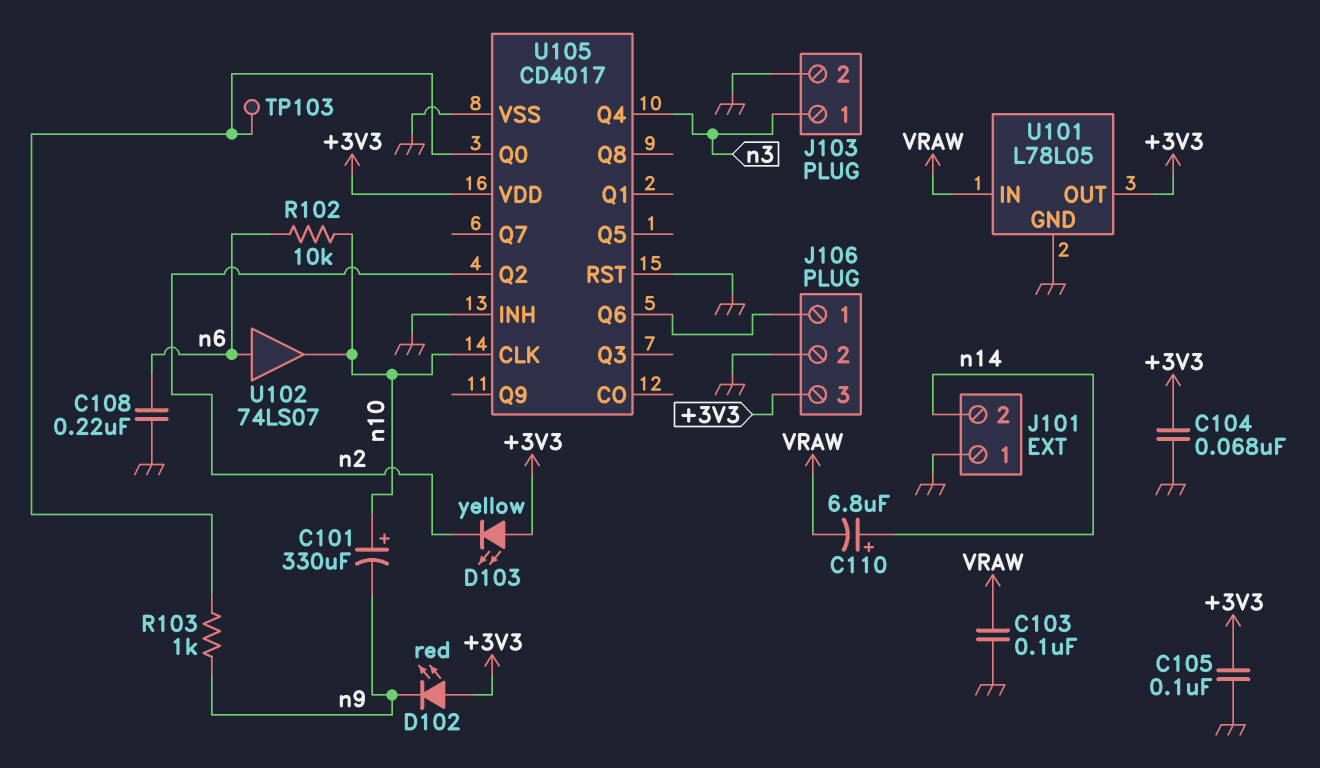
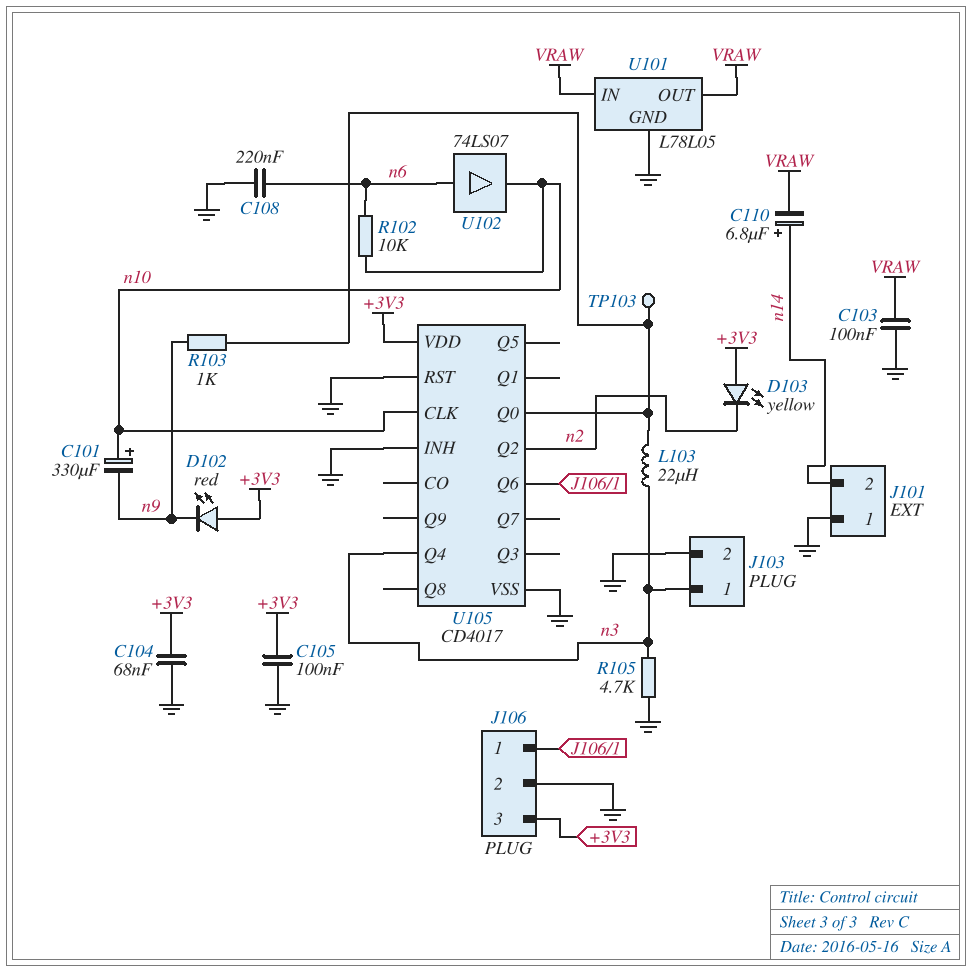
L103: none -> 22uH (U105/Q0, n3)
R105: none -> 4.7k (GND, n3)
U101 pin OUT: +3V3 -> VRAW

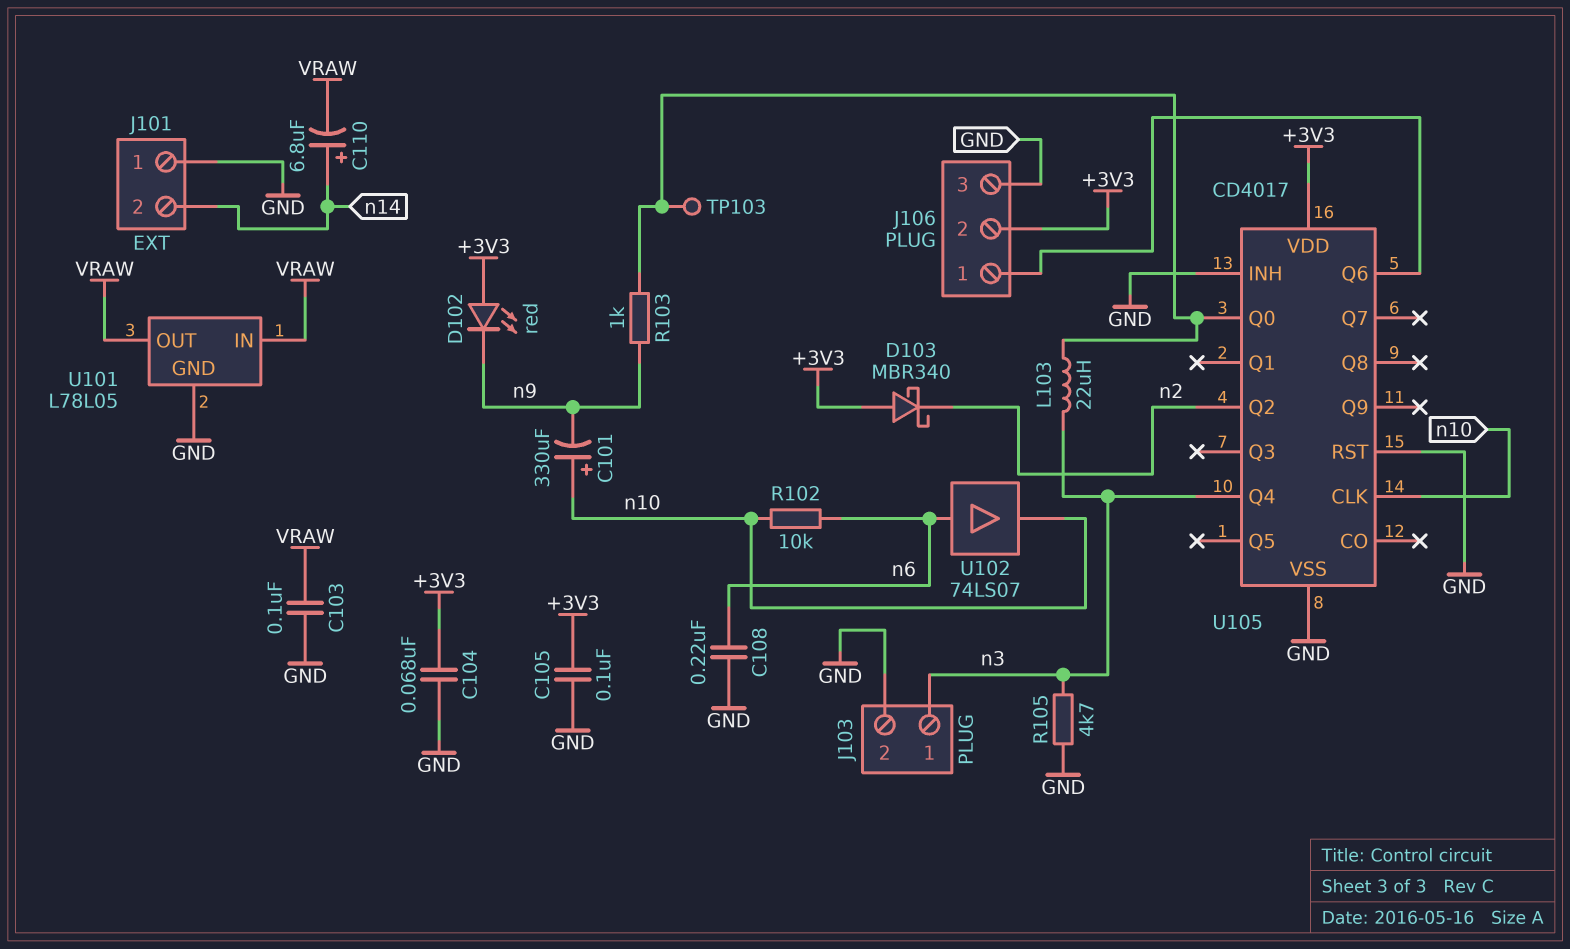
D103: LED yellow (A +3V3, K n2) -> schottky MBR340 (A +3V3, K n2)
J106 pin 2: GND -> +3V3
J106 pin 3: +3V3 -> GND

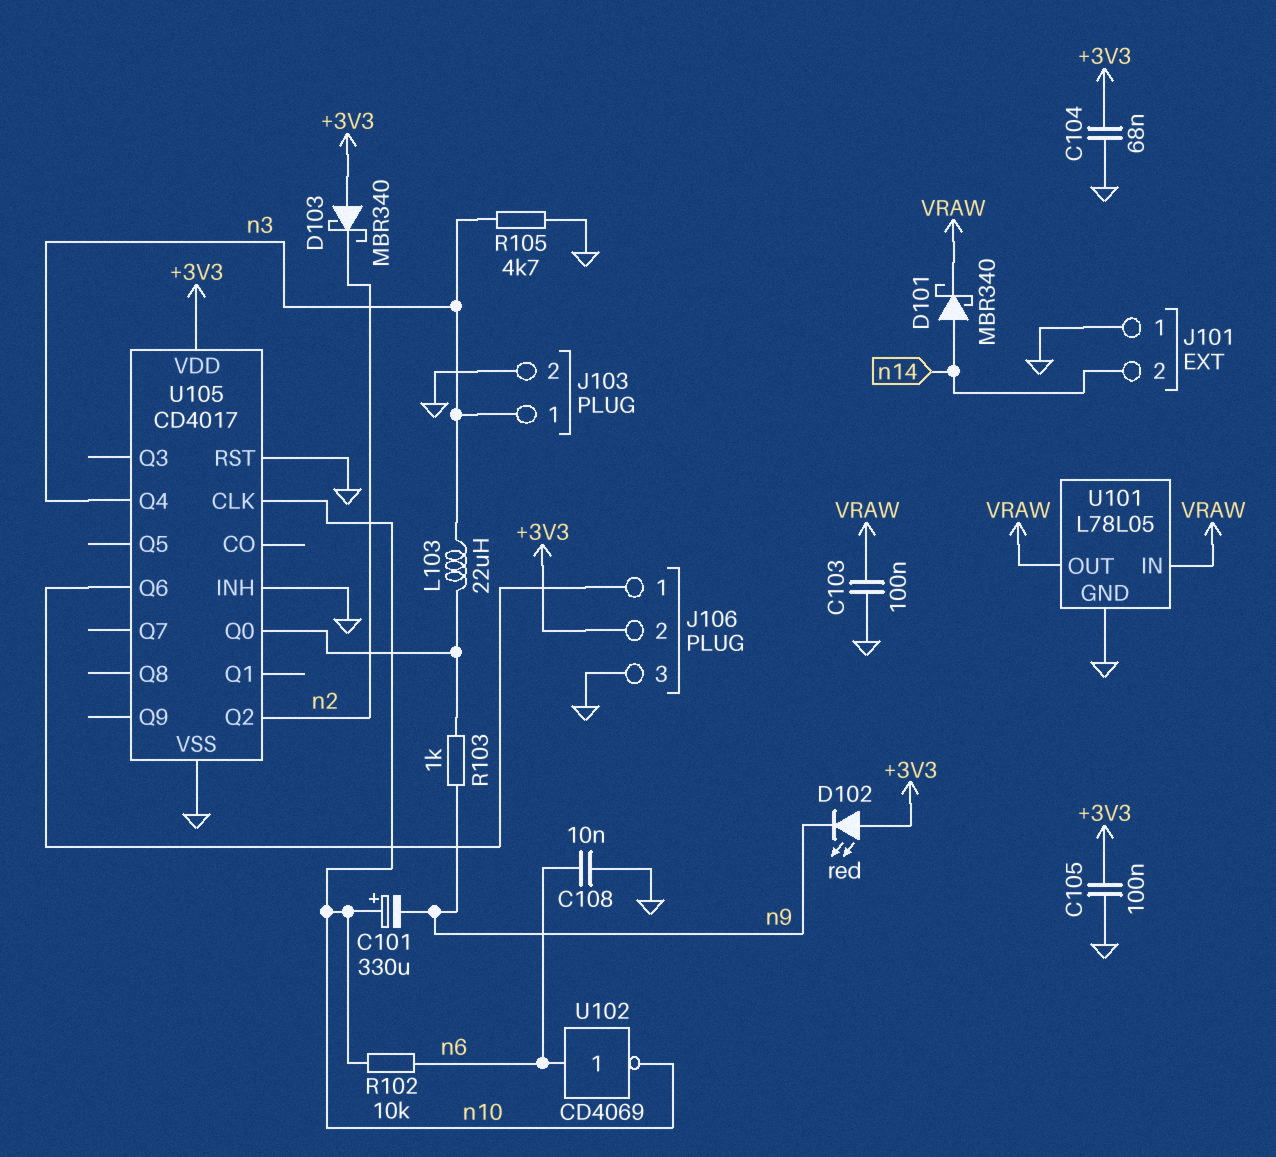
C108: 220nF (GND, n6) -> 10nF (GND, n6)
C110: 6.8uF (plus n14, minus VRAW) -> none
D101: none -> schottky MBR340 (A n14, K VRAW)
TP103: test point (U105/Q0) -> none
U102: buffer 74LS07 (in n6, out n10) -> NOT CD4069 (in n6, out n10)

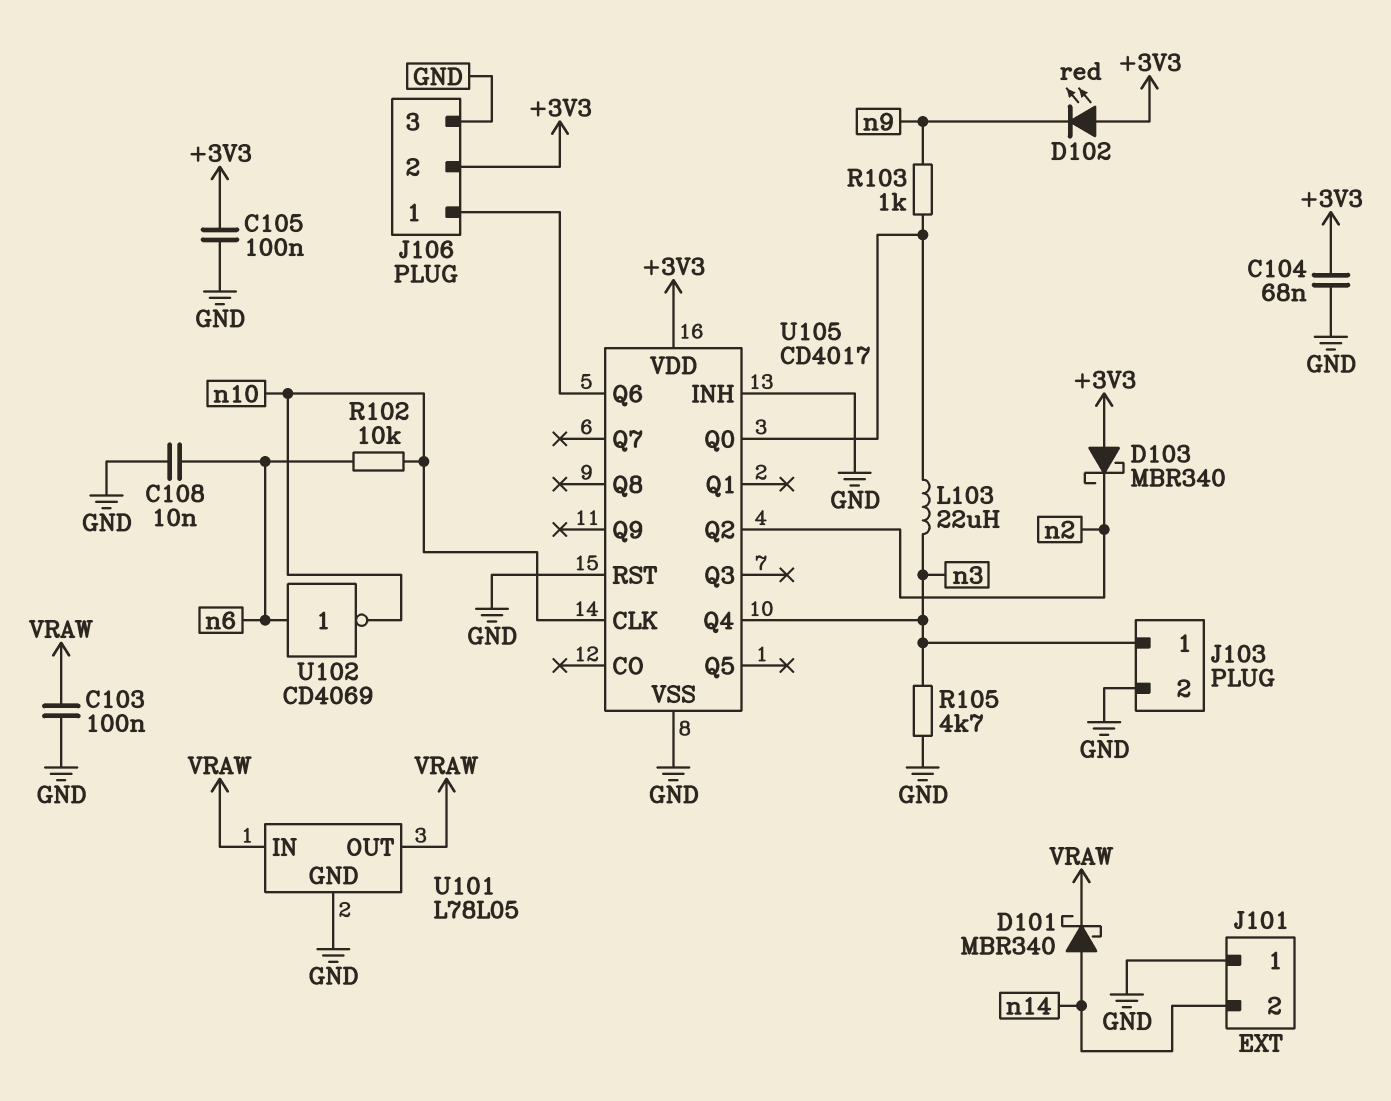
C101: 330uF (plus n10, minus n9) -> none

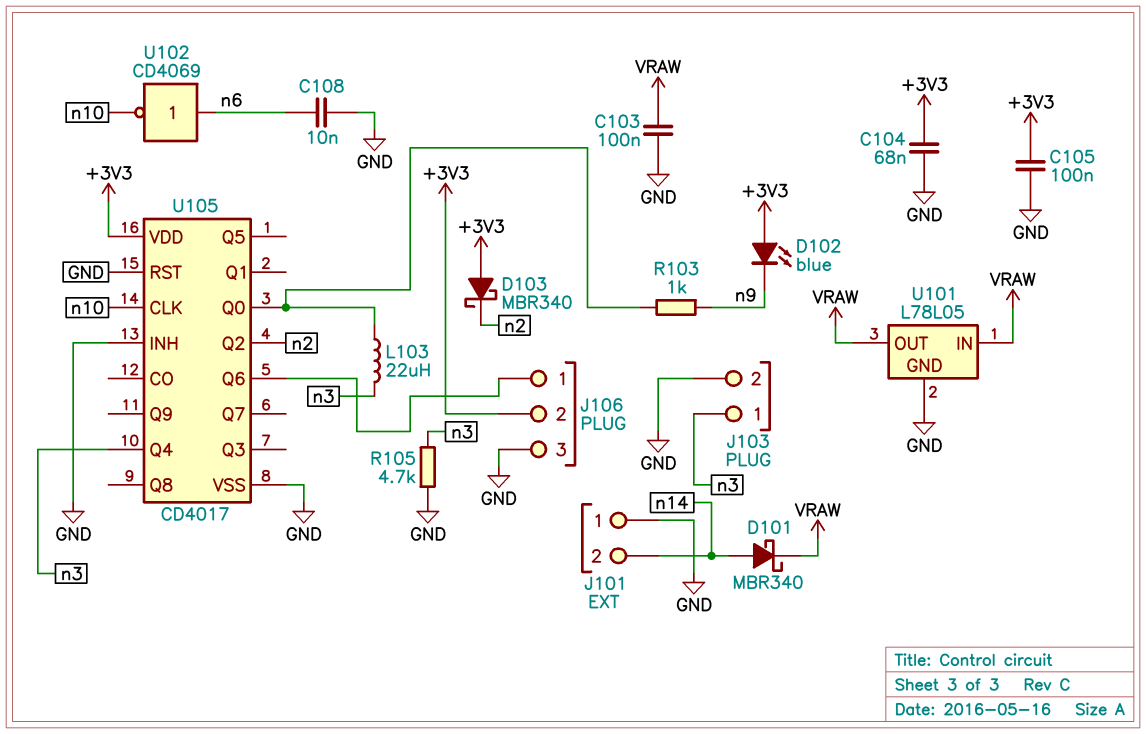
D102: LED red (A +3V3, K n9) -> LED blue (A +3V3, K n9)
R102: 10k (n6, n10) -> none

